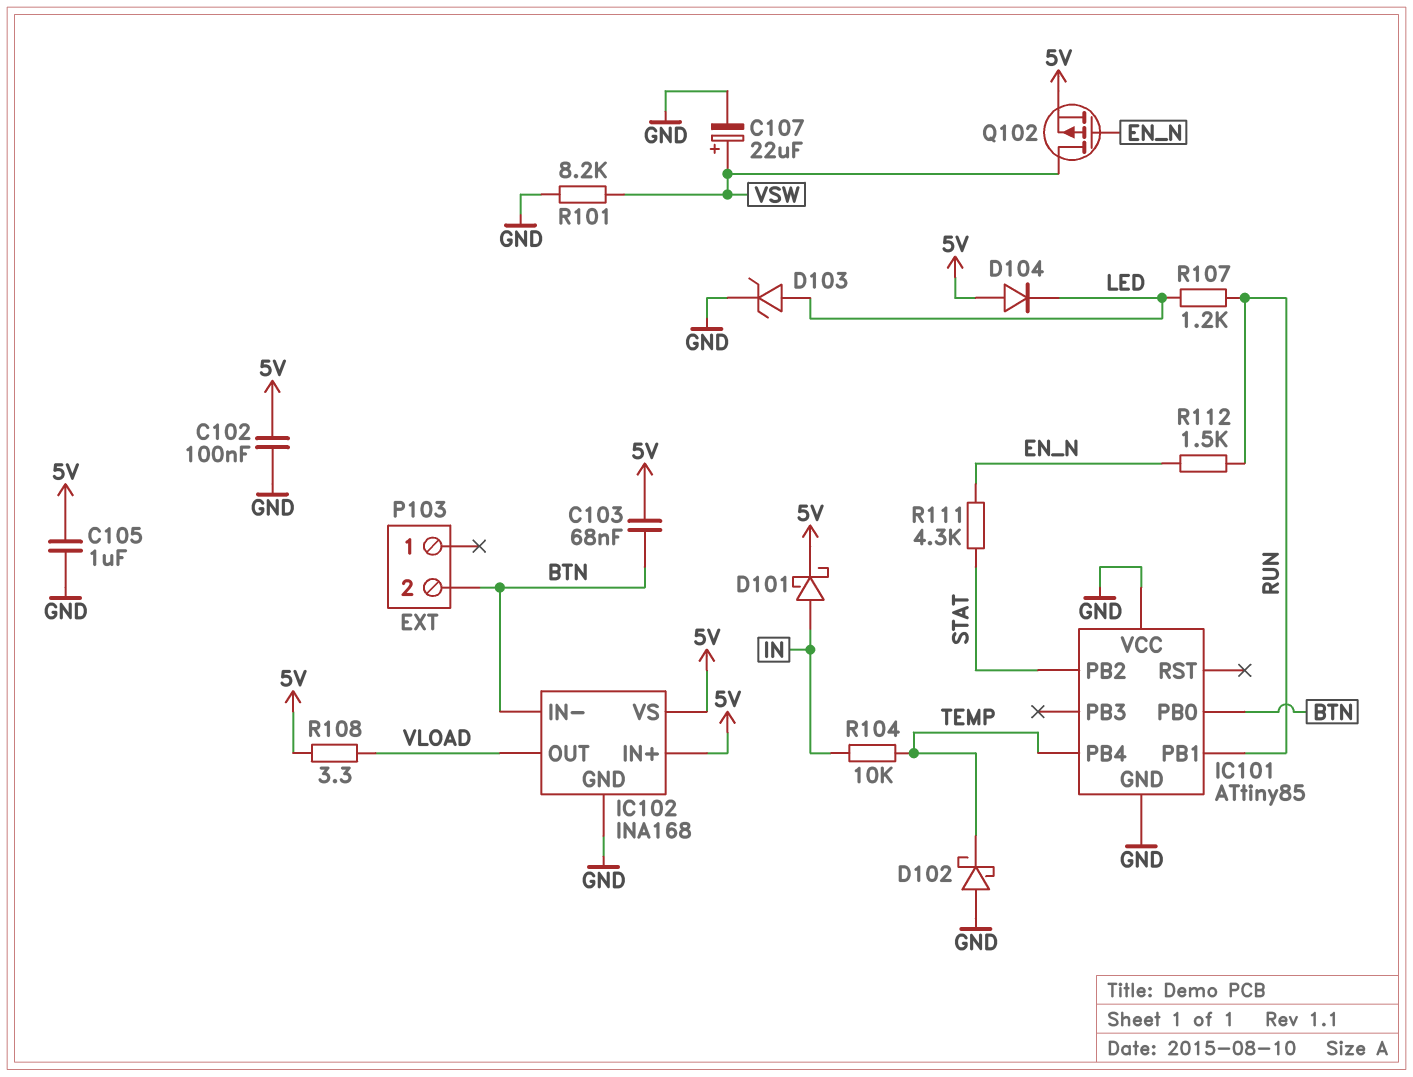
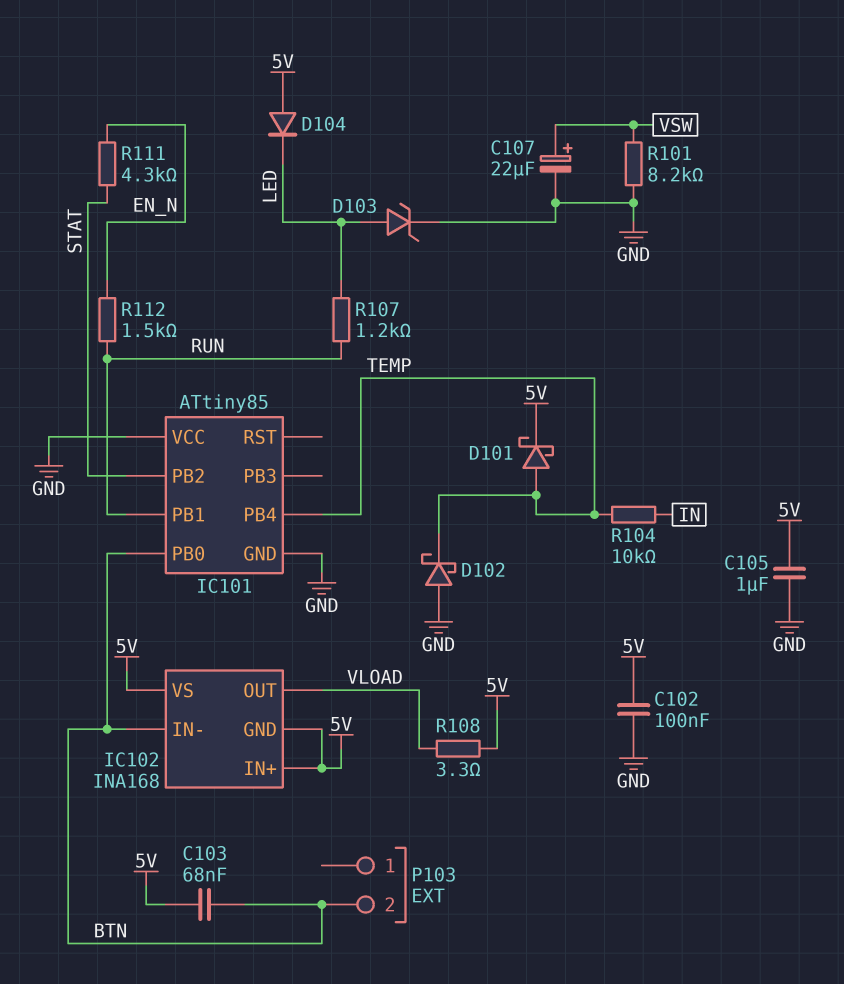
D101: schottky (A IN, K 5V) -> schottky (A TEMP, K 5V)
IC102 pin GND: GND -> 5V
Q102: PMOS (G EN_N, D VSW, S 5V) -> none

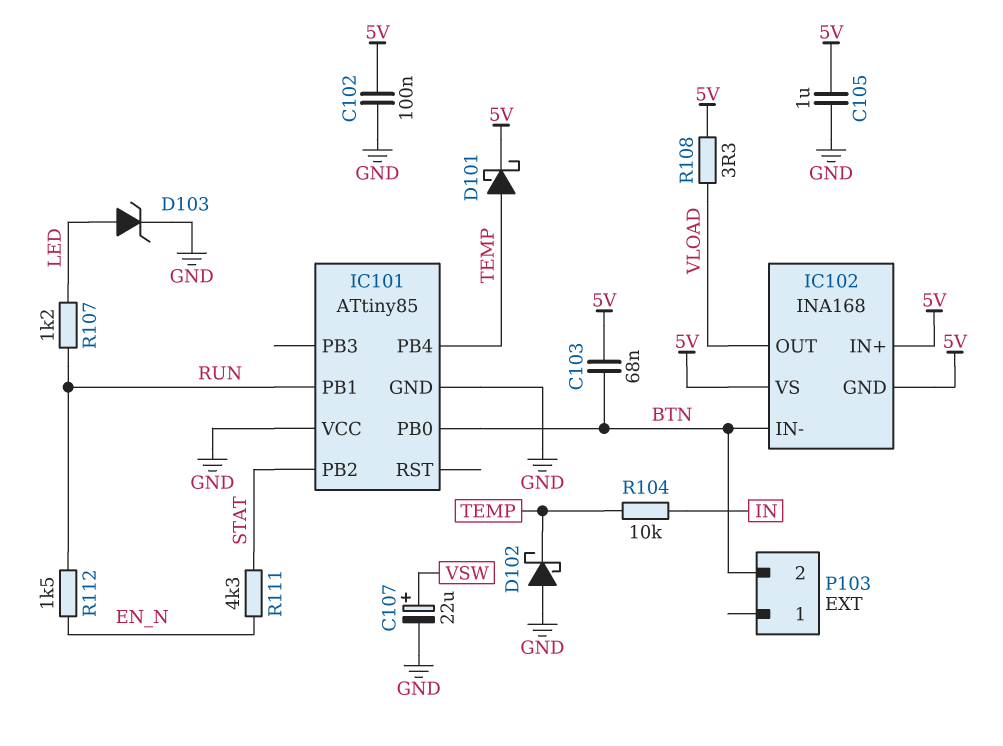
D104: diode (A 5V, K LED) -> none
R101: 8.2k (GND, VSW) -> none

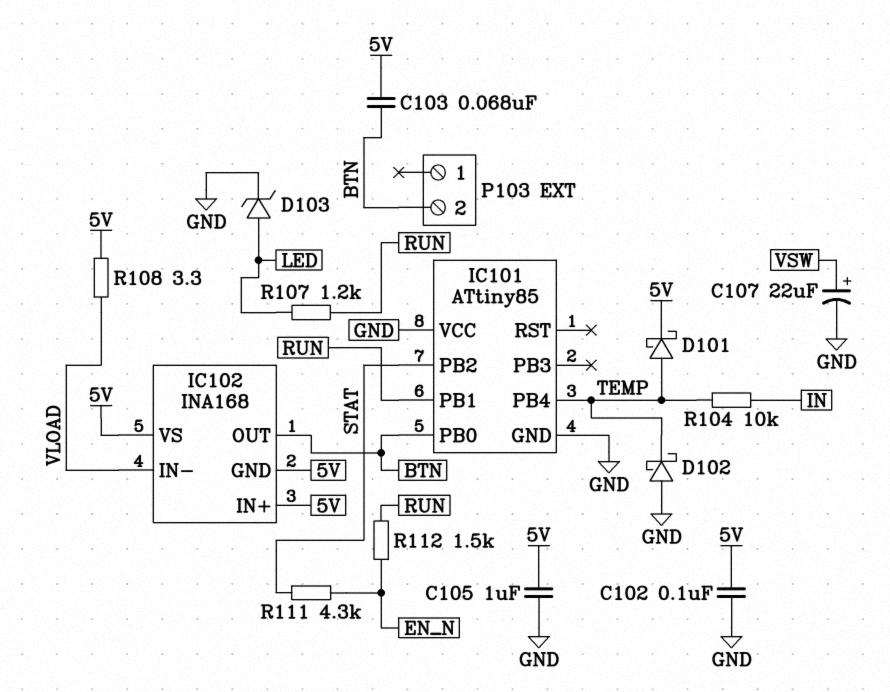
IC102 pin IN-: BTN -> VLOAD
IC102 pin OUT: VLOAD -> BTN

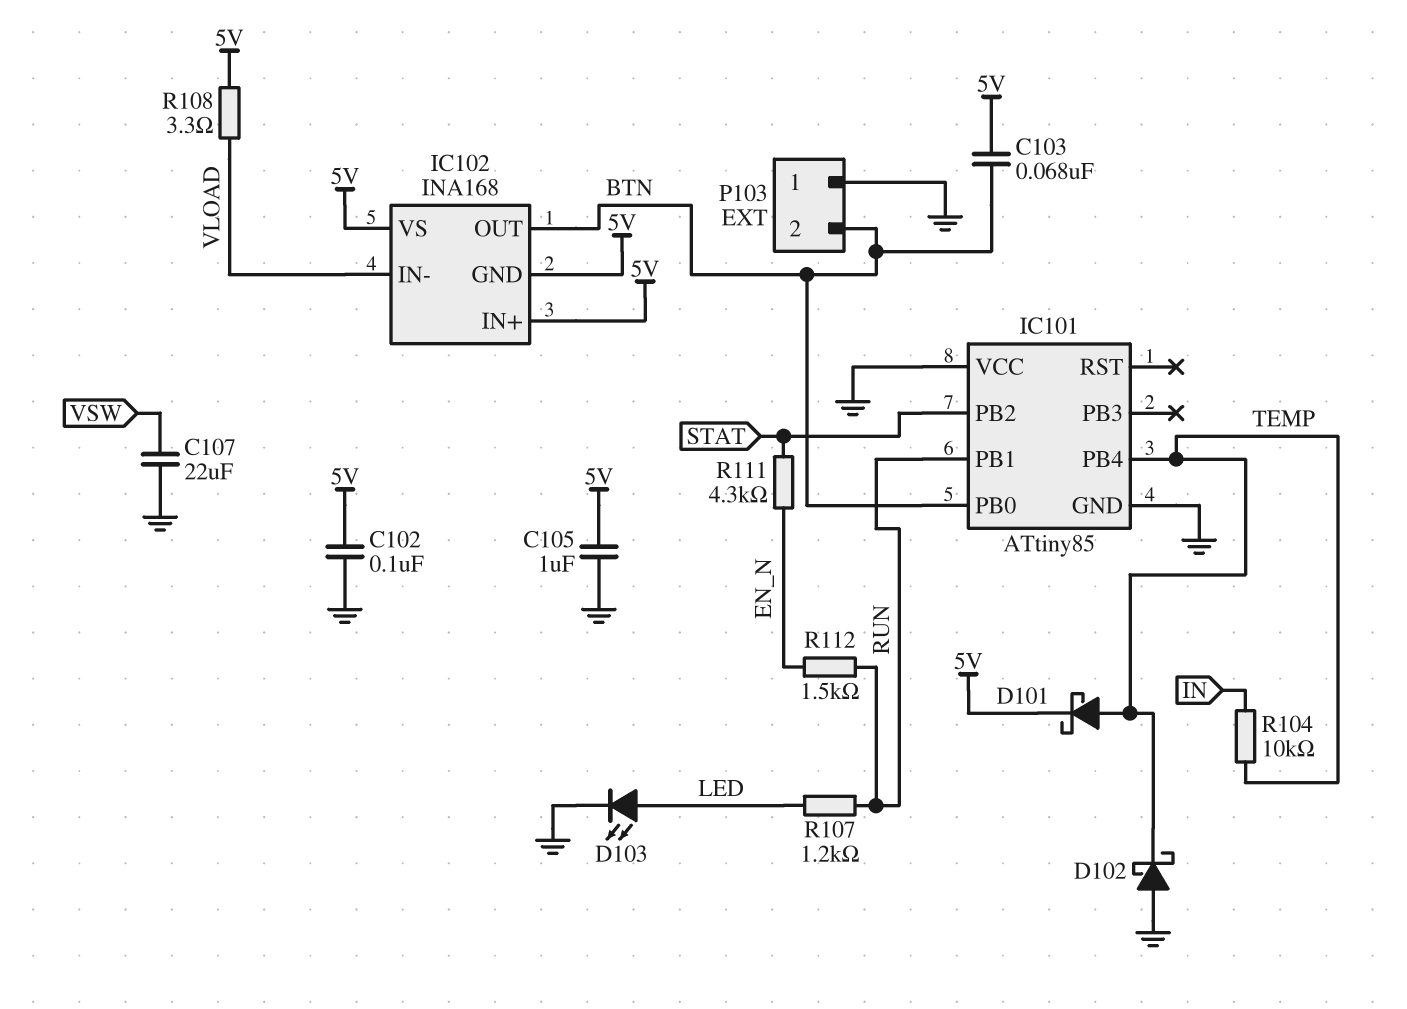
C107: 22uF (plus VSW, minus GND) -> 22uF (GND, VSW)
D103: zener (A LED, K GND) -> LED (A LED, K GND)
P103 pin 1: none -> GND

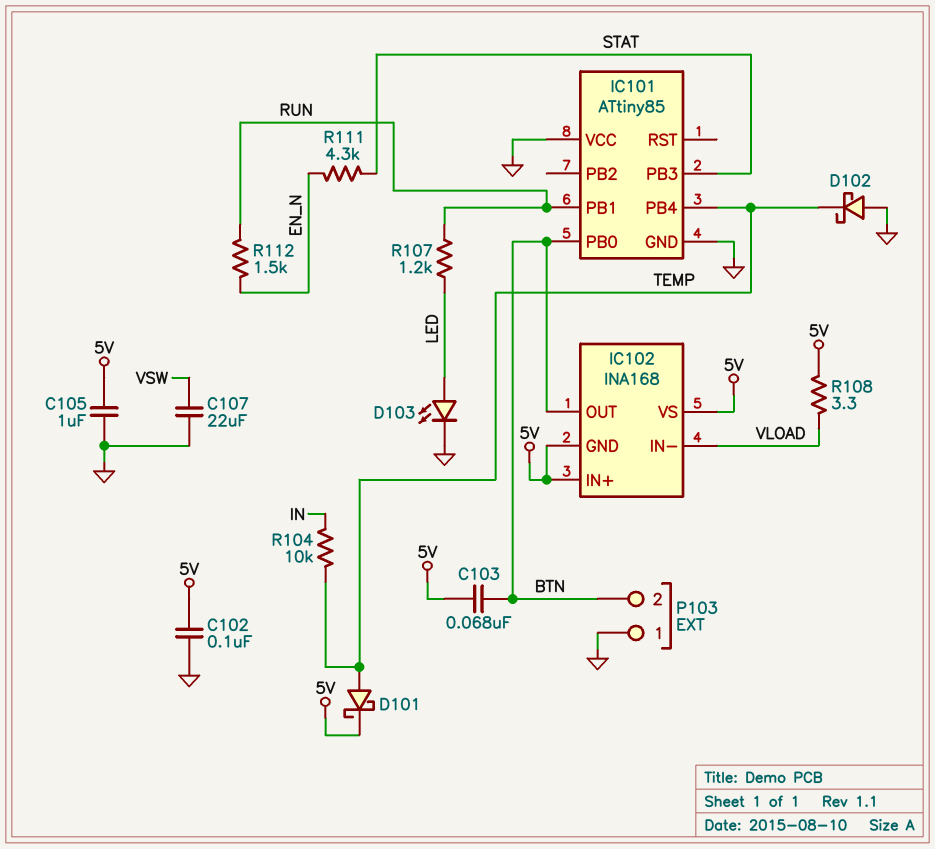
IC101 pin PB2: STAT -> none
IC101 pin PB3: none -> STAT

